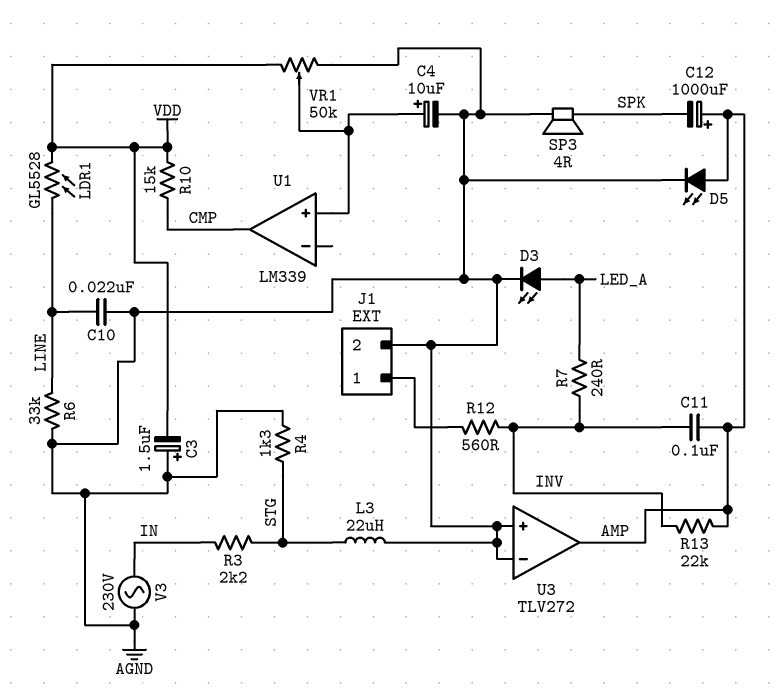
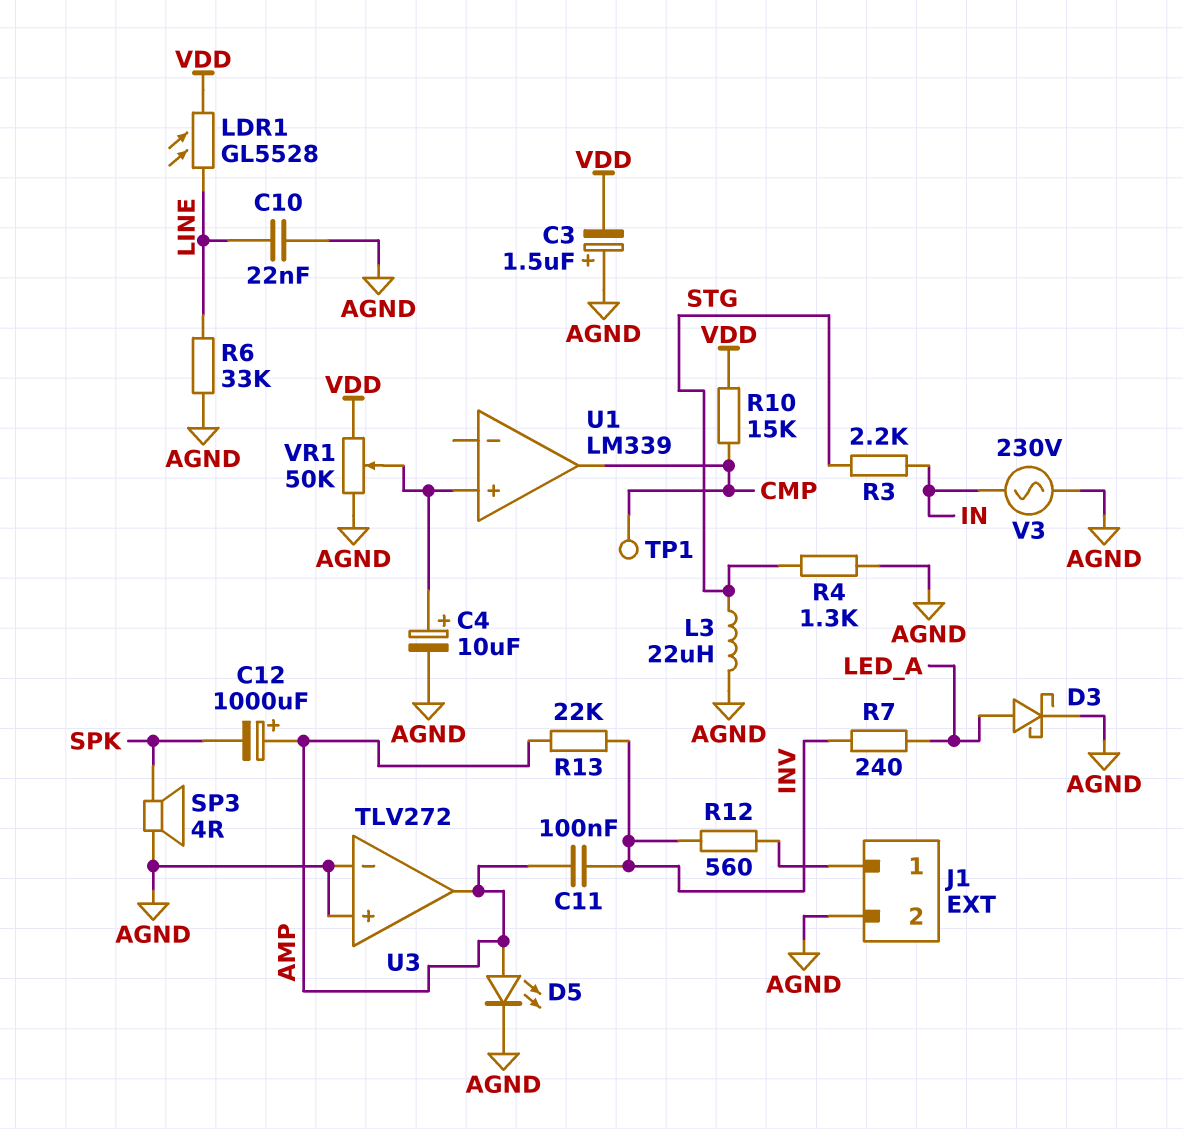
D3: LED (A LED_A, K AGND) -> schottky (A LED_A, K AGND)
TP1: none -> test point (CMP)

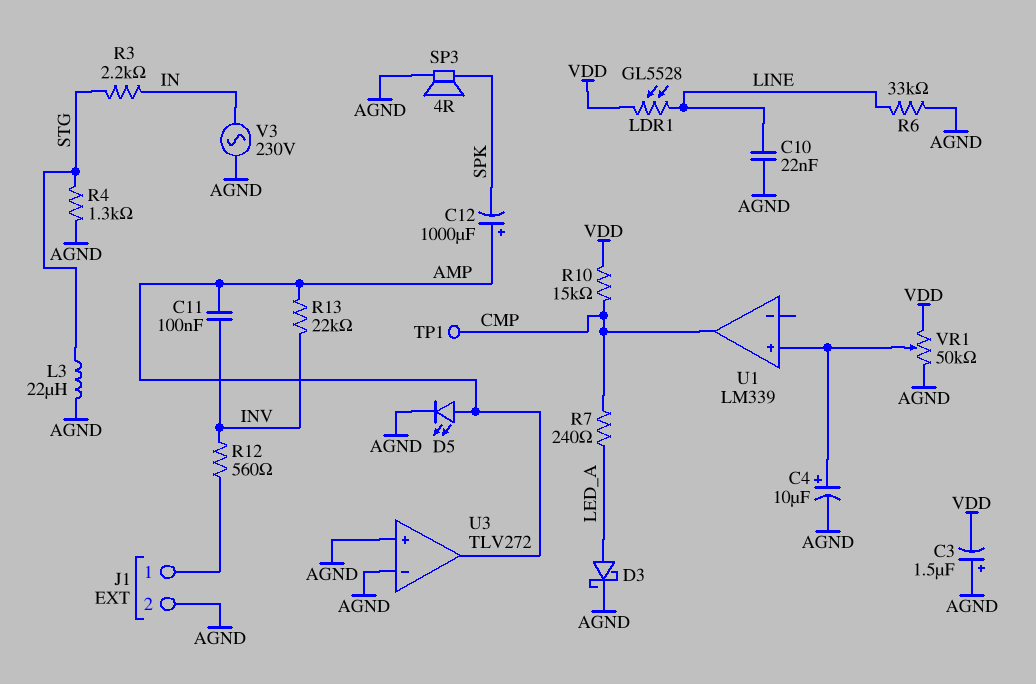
R7: 240 (INV, LED_A) -> 240 (CMP, LED_A)

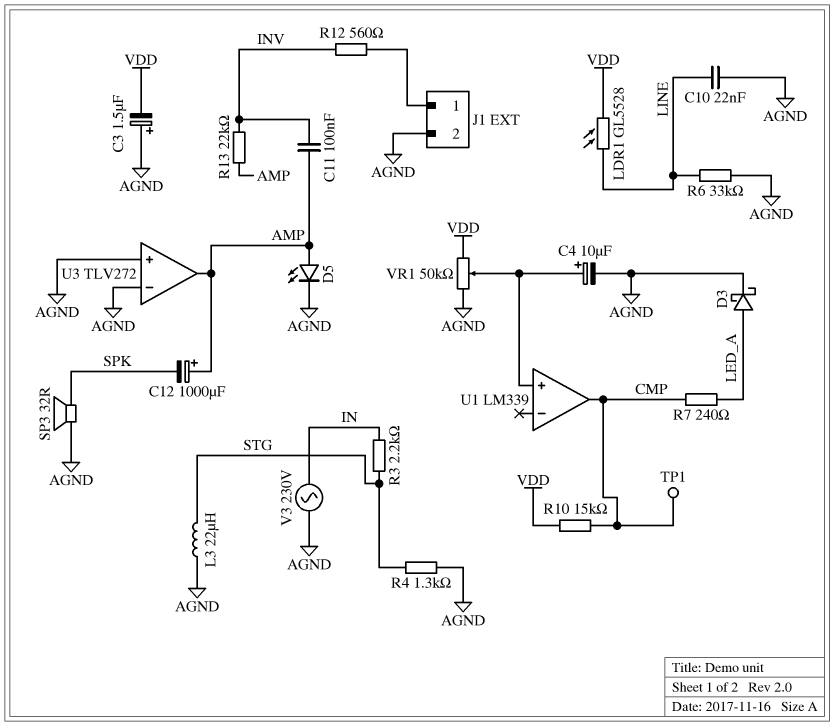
SP3: speaker 4R (AGND, SPK) -> speaker 32R (AGND, SPK)

